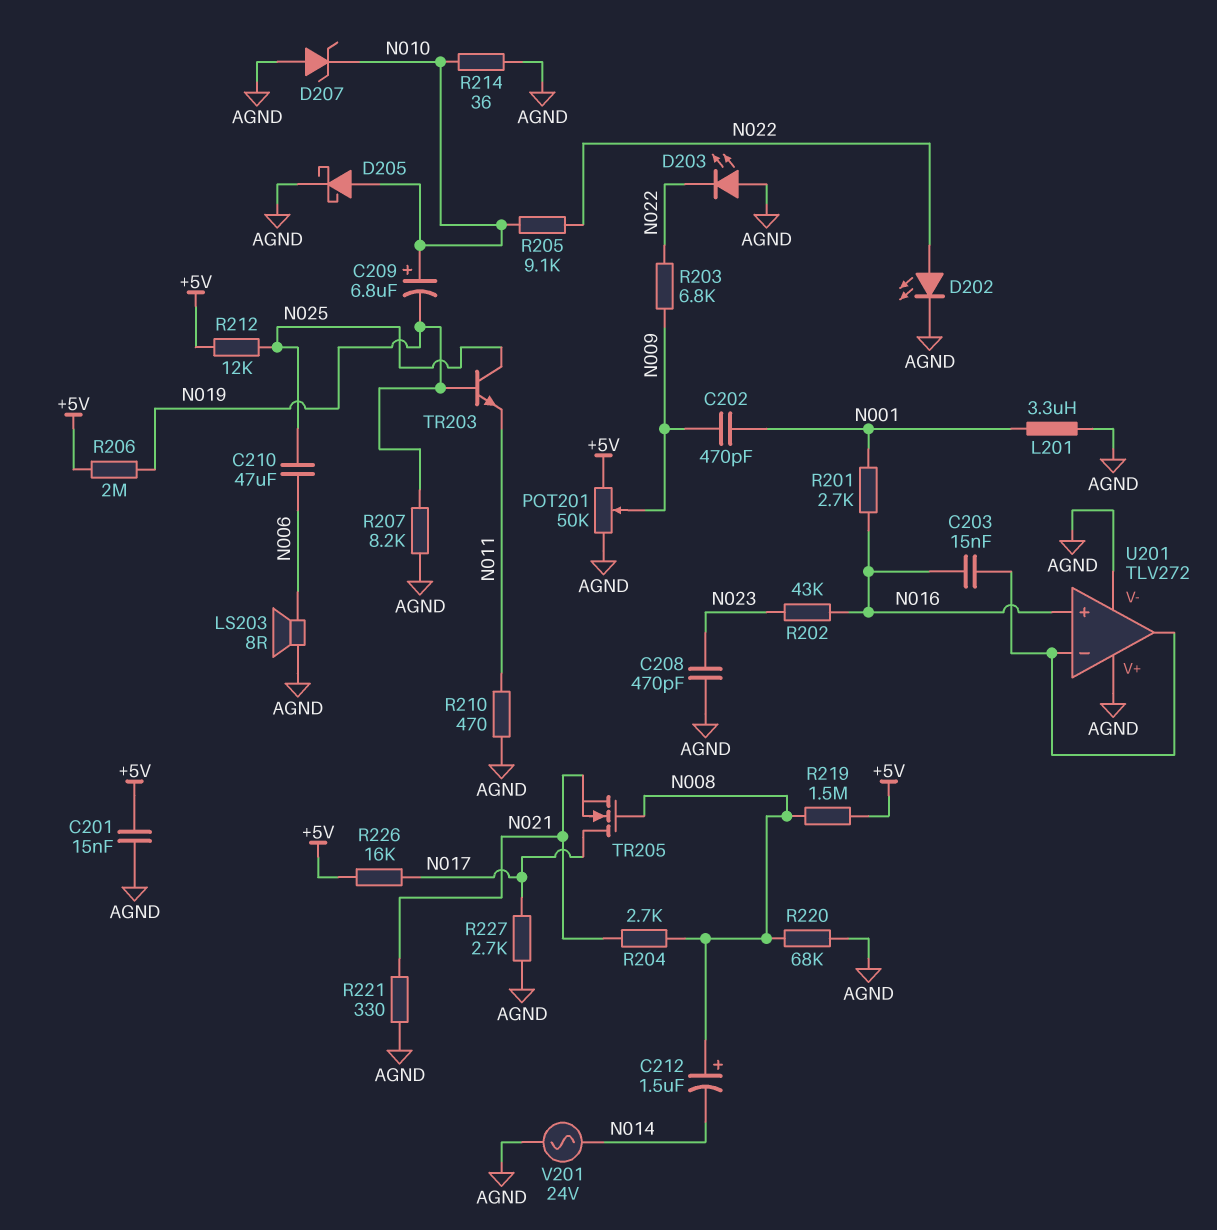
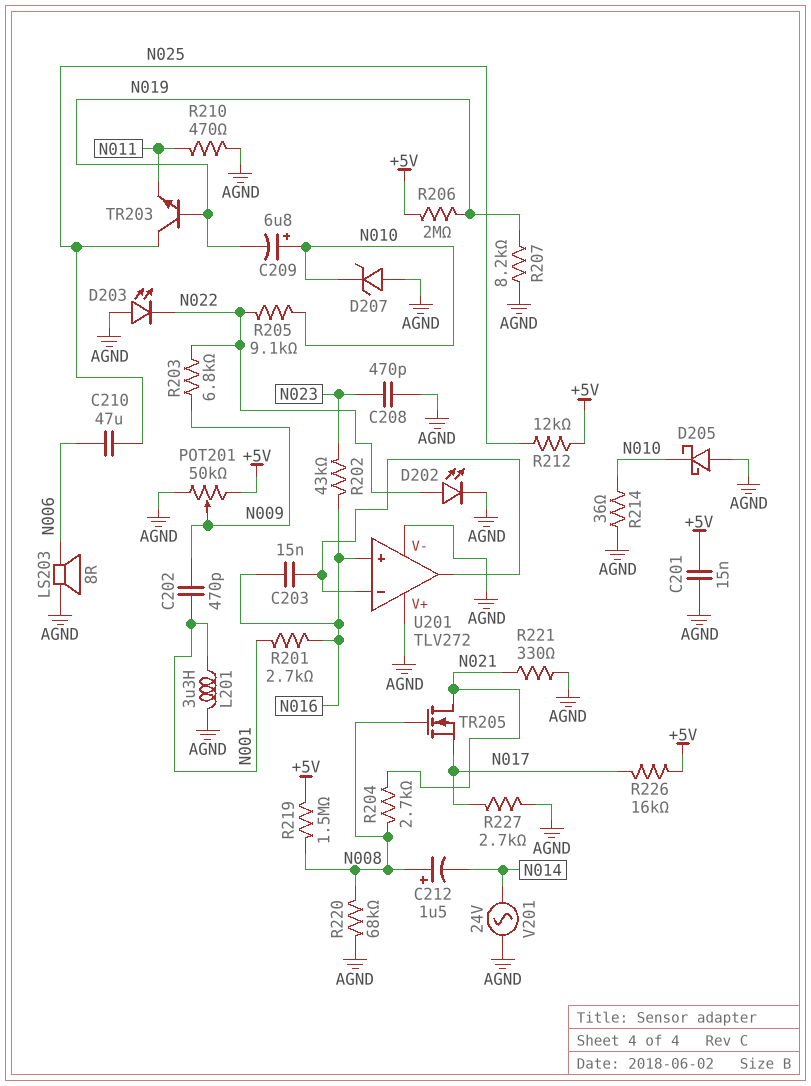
D205: schottky (A N010, K AGND) -> schottky (A AGND, K N010)
TR205: NMOS (G N008, D N017, S N021) -> NMOS (G N008, D N021, S N017)

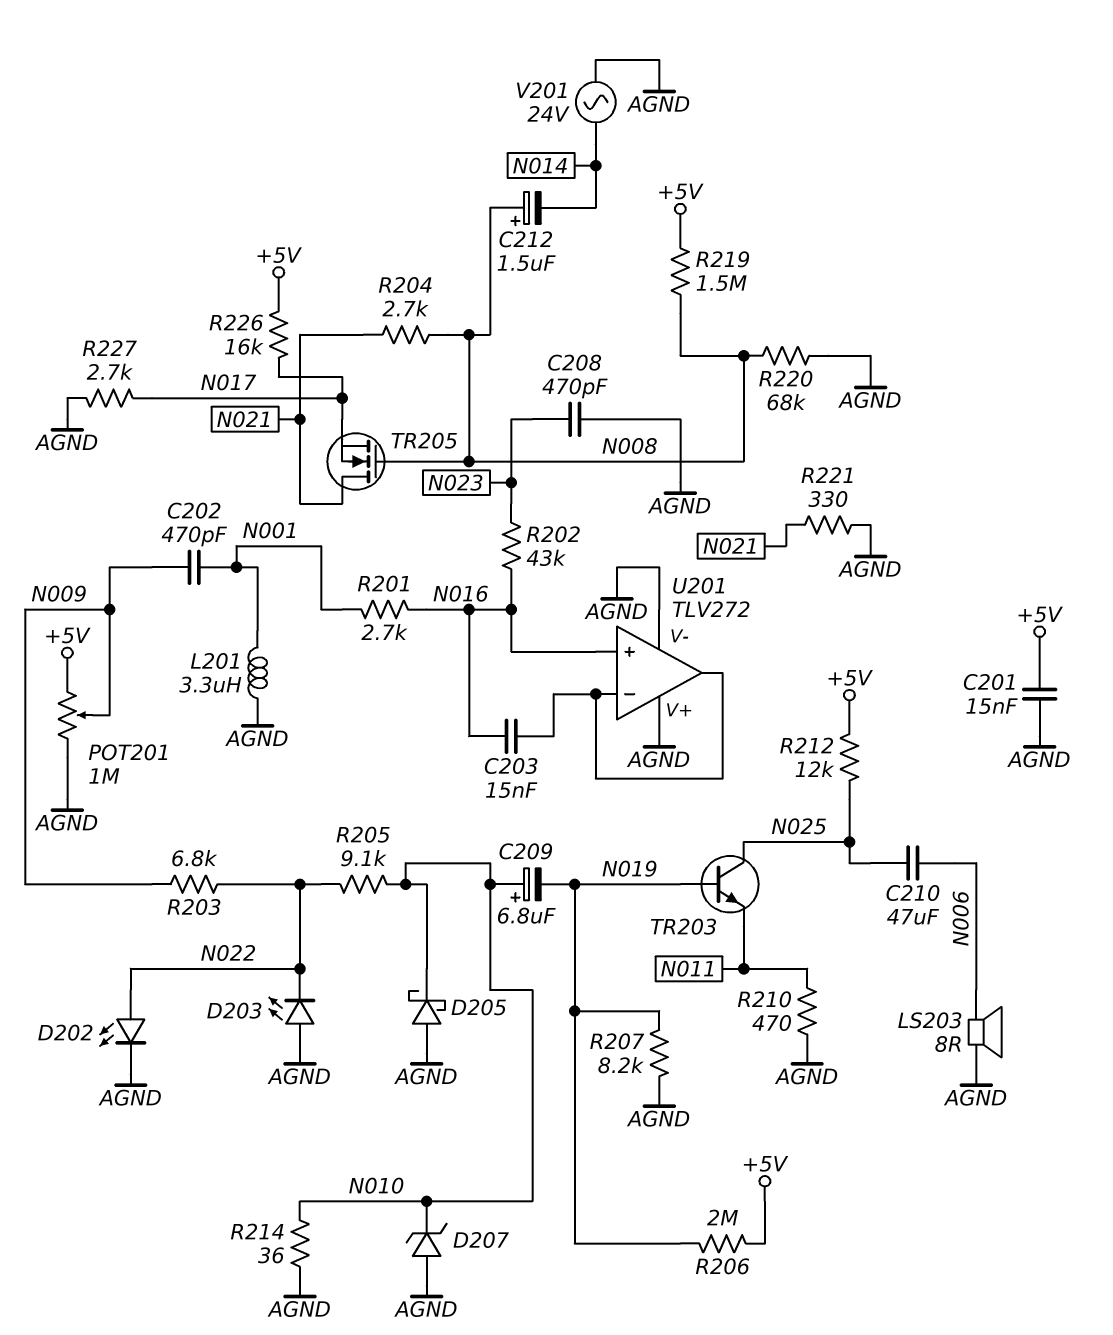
POT201: 50k (+5V, AGND, wiper N009) -> 1M (+5V, AGND, wiper N009)

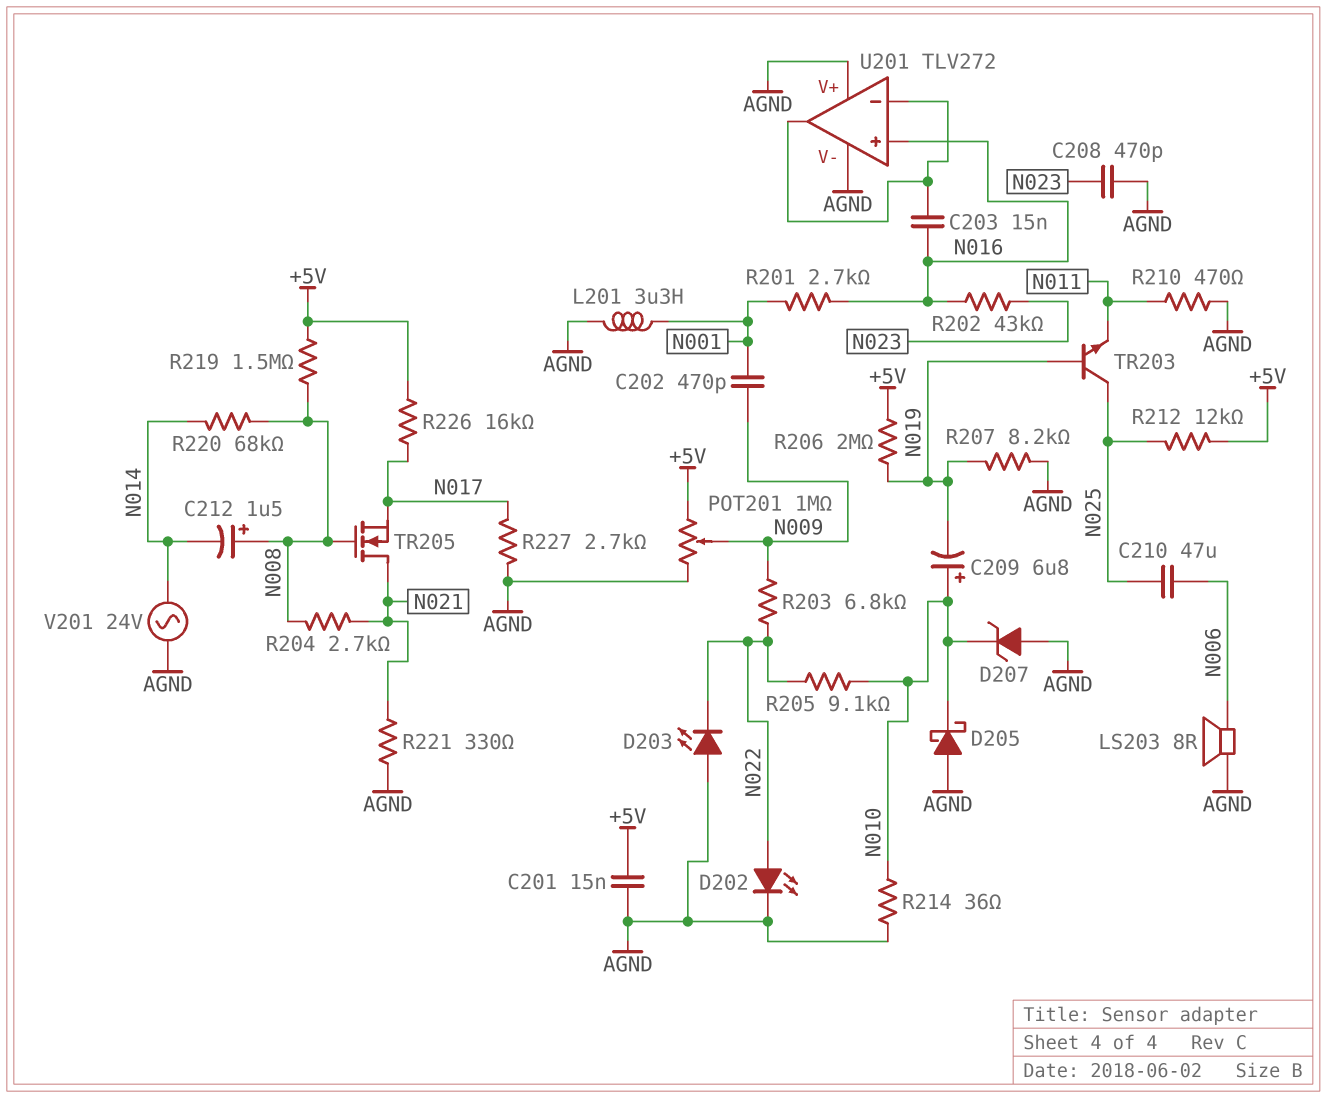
R220: 68k (AGND, N008) -> 68k (N008, N014)

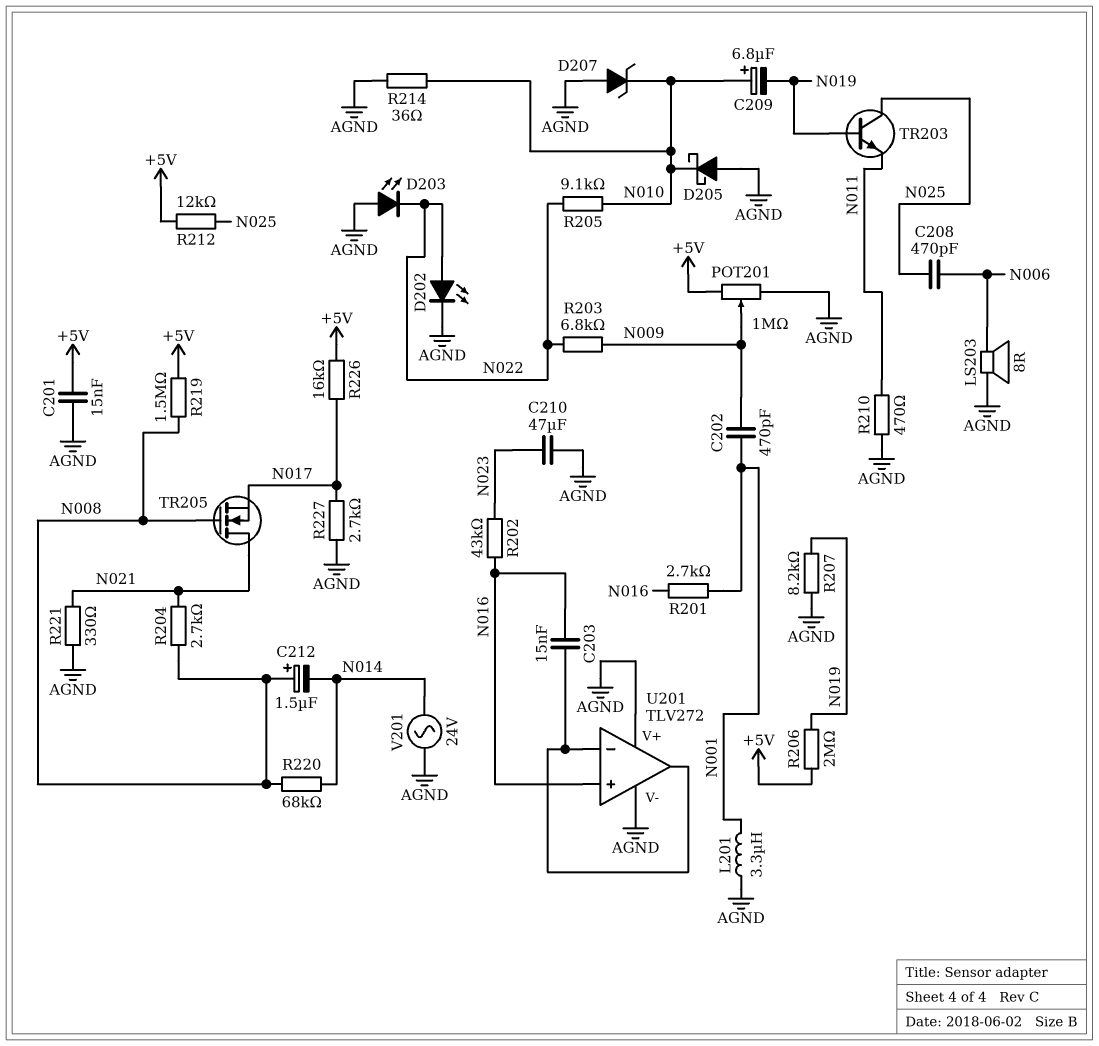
C208: 470pF (AGND, N023) -> 470pF (N006, N025)
C210: 47uF (N006, N025) -> 47uF (AGND, N023)

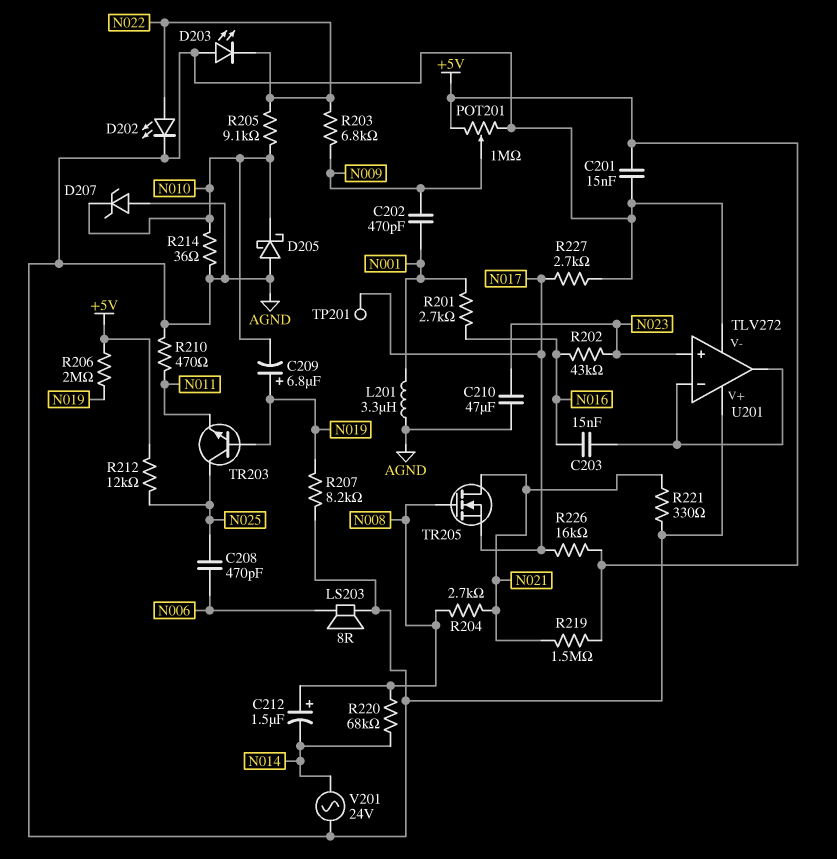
C209: 6.8uF (plus N010, minus N019) -> 6.8uF (plus N019, minus N010)
R219: 1.5M (+5V, N008) -> 1.5M (+5V, N021)
TP201: none -> test point (N017)
U201 pin in+: N016 -> N023

